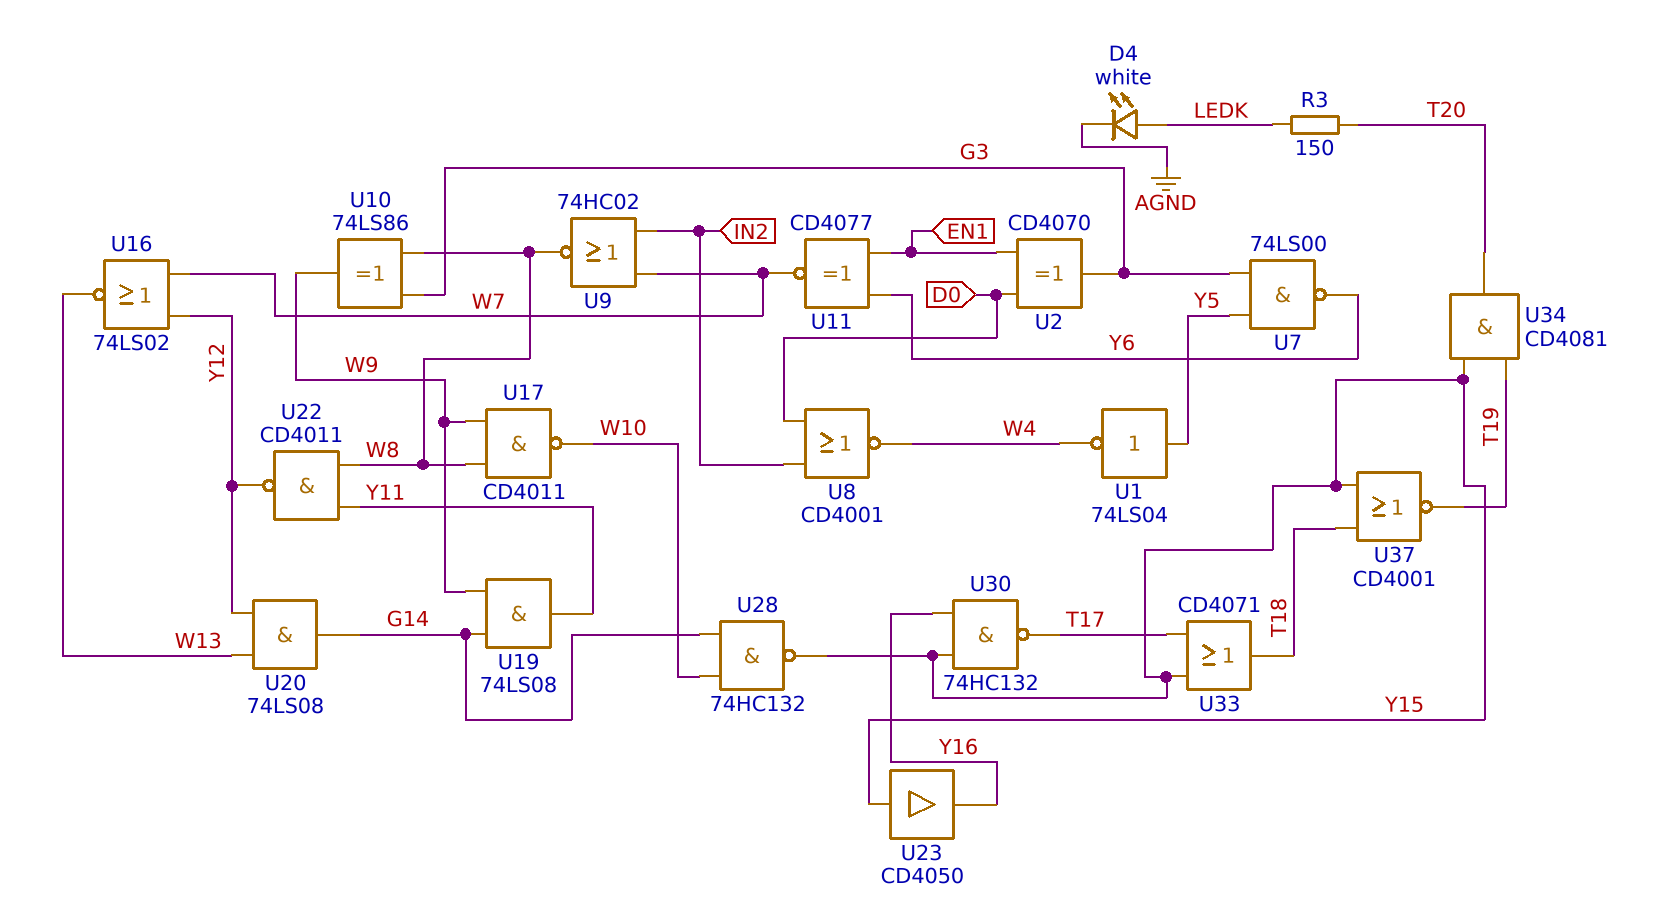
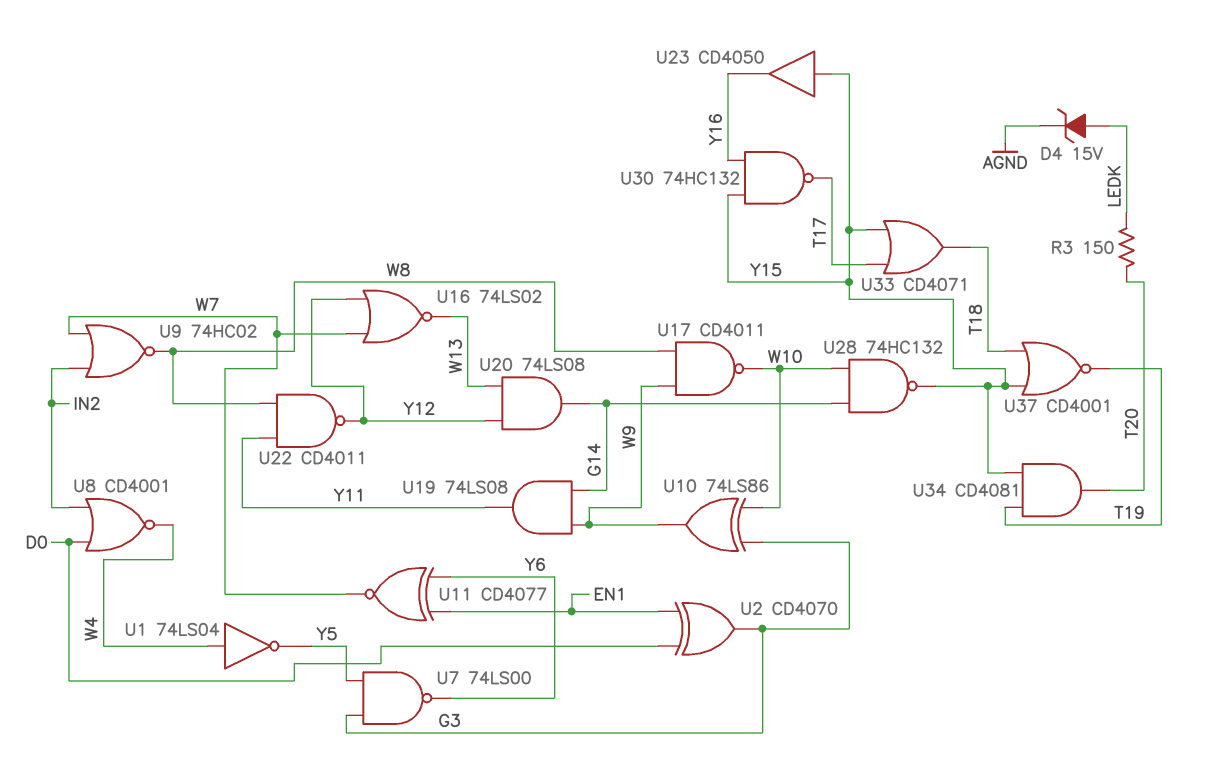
D4: LED white (A LEDK, K AGND) -> zener 15V (A LEDK, K AGND)
U1: NOT 74LS04 (in Y5, out W4) -> NOT 74LS04 (in W4, out Y5)
U10: XOR 74LS86 (in G3, in W8, out W9) -> XOR 74LS86 (in G3, in W10, out W9)

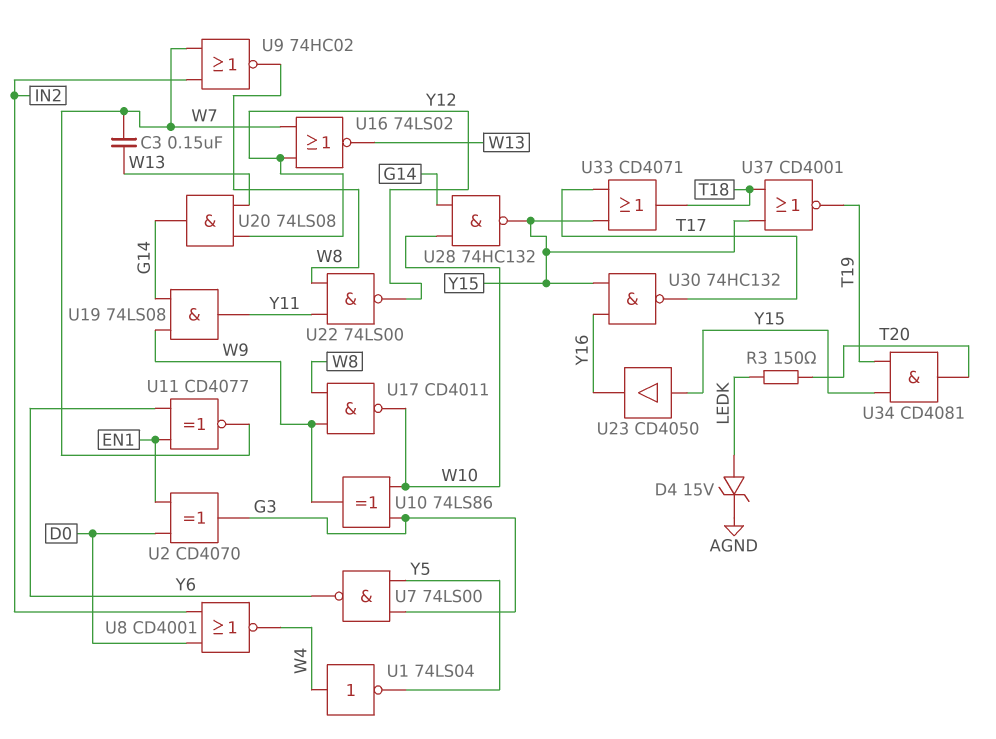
C3: none -> 150nF (W7, W13)
U22: NAND CD4011 (in W8, in Y11, out Y12) -> NAND 74LS00 (in W8, in Y11, out Y12)

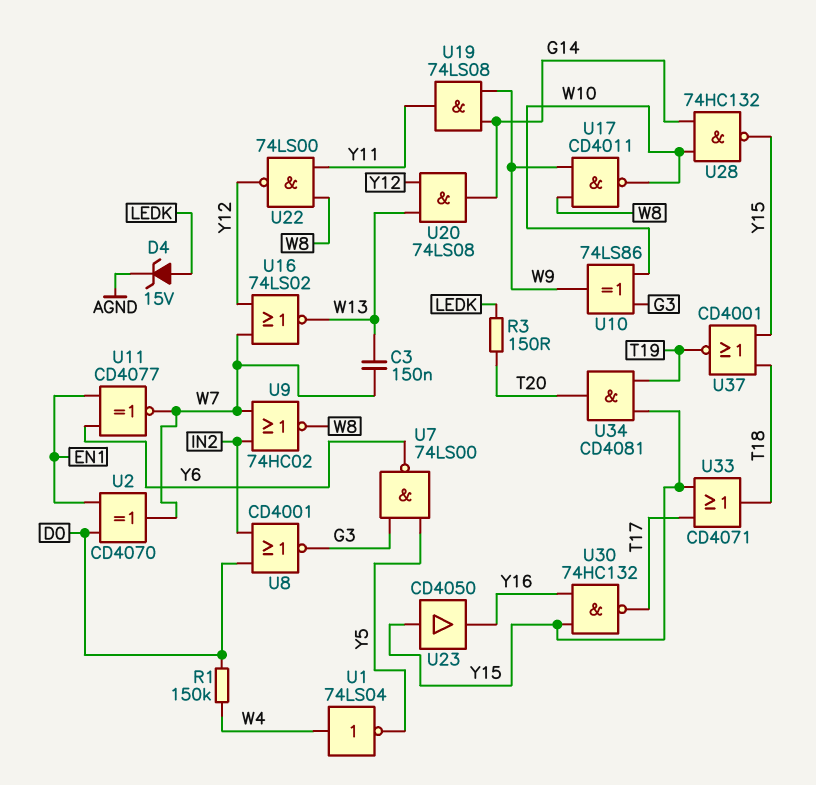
R1: none -> 150k (D0, W4)
U2: XOR CD4070 (in D0, in EN1, out G3) -> XOR CD4070 (in D0, in EN1, out W7)
U8: NOR CD4001 (in D0, in IN2, out W4) -> NOR CD4001 (in D0, in IN2, out G3)

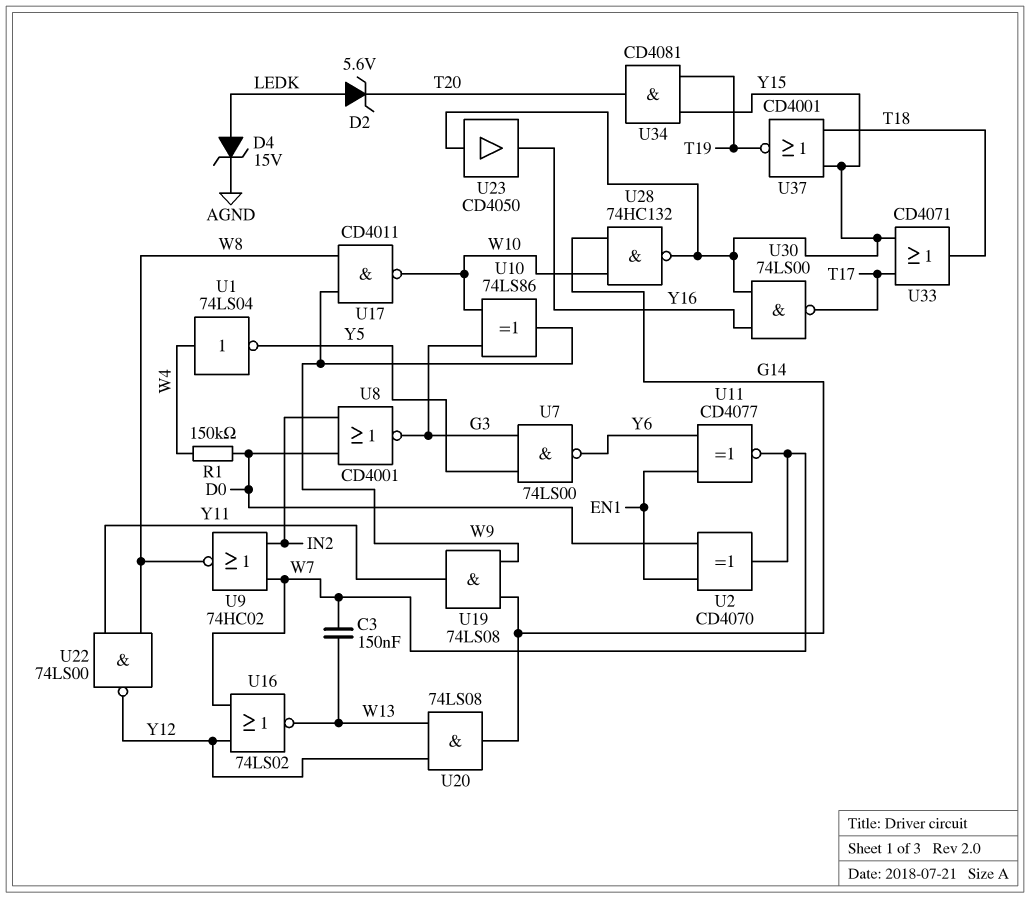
D2: none -> zener 5.6V (A LEDK, K T20)
R3: 150 (LEDK, T20) -> none
U30: NAND 74HC132 (in Y15, in Y16, out T17) -> NAND 74LS00 (in Y15, in Y16, out T17)

